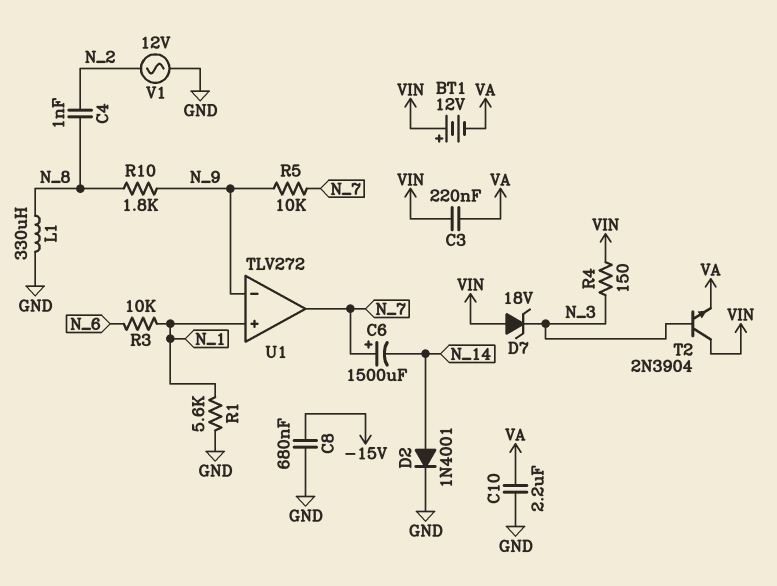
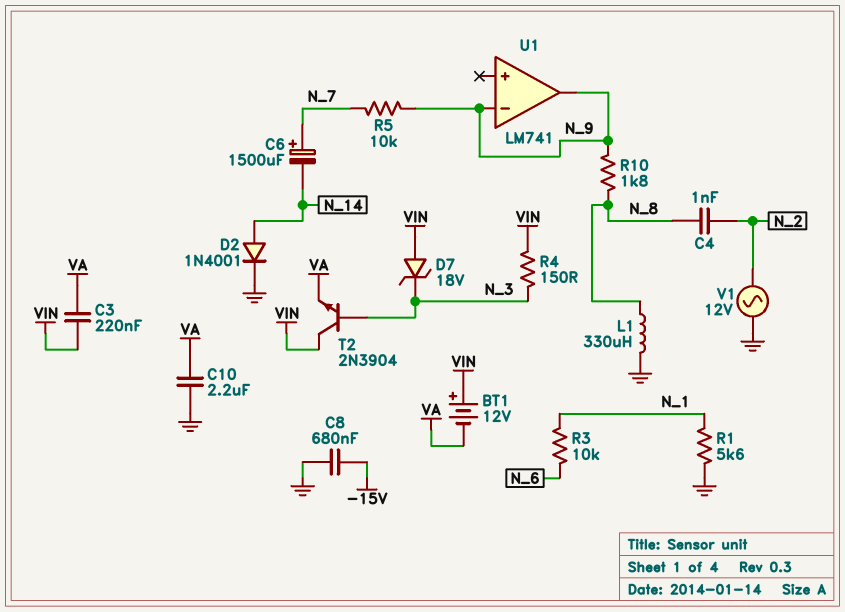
U1: TLV272 -> LM741
U1 pin in+: N_1 -> none
U1 pin out: N_7 -> N_9

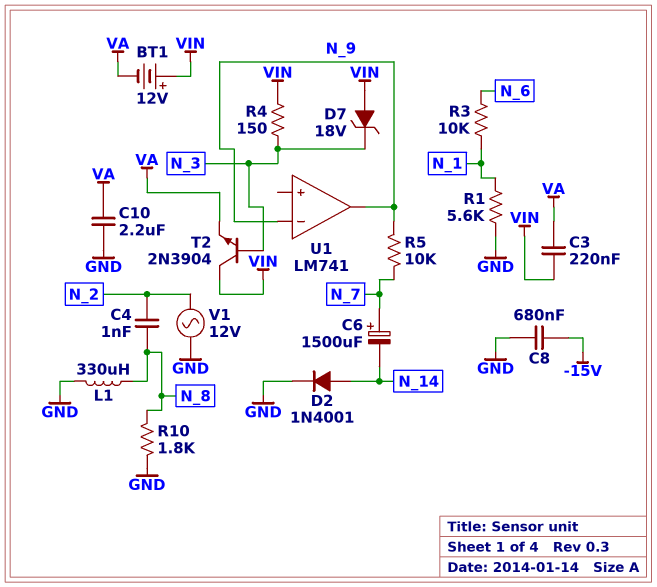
R10: 1.8k (N_8, N_9) -> 1.8k (GND, N_8)

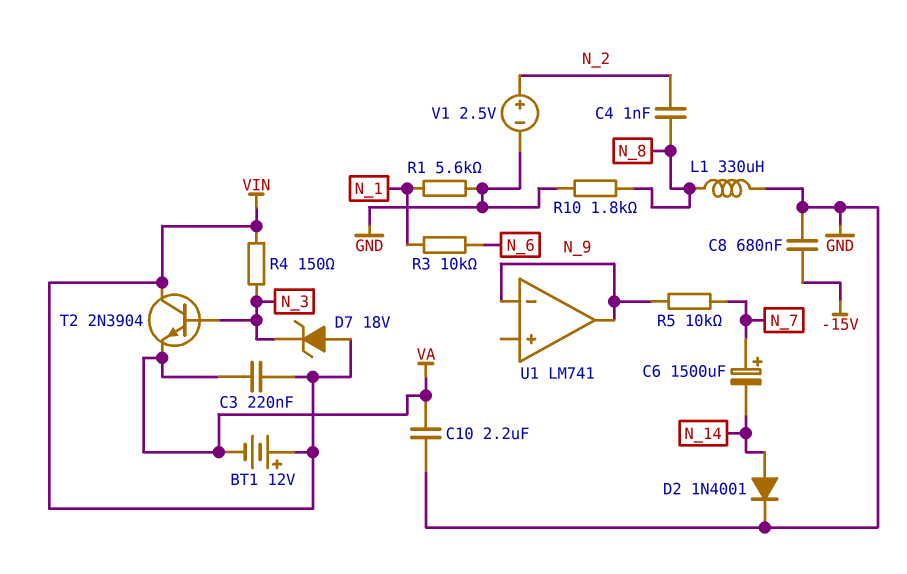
V1: AC 12V (GND, N_2) -> 2.5V (plus N_2, minus GND)

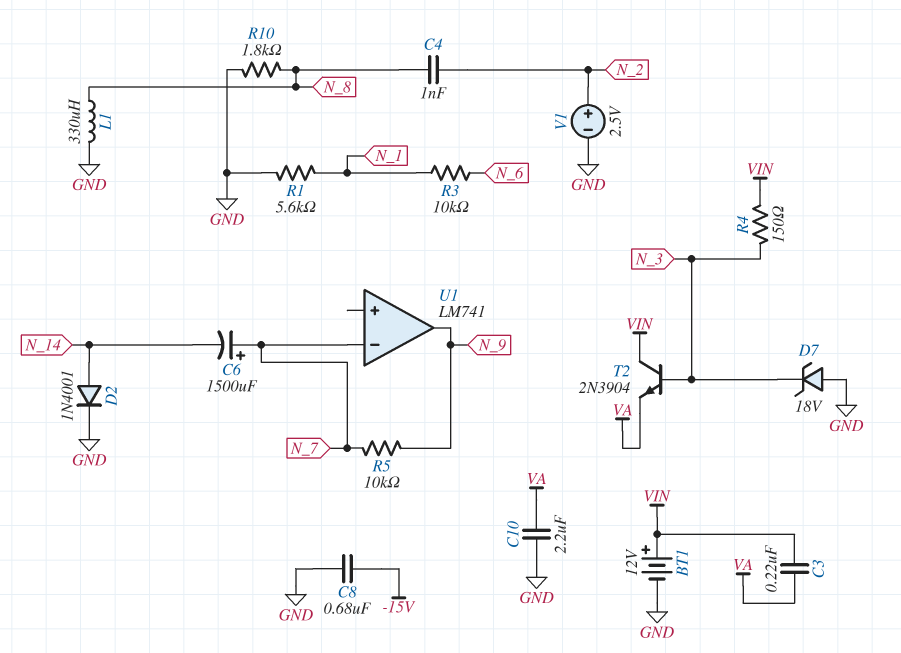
BT1: 12V (plus VIN, minus VA) -> 12V (plus VIN, minus GND)
D7: zener 18V (A VIN, K N_3) -> zener 18V (A GND, K N_3)
U1 pin in-: N_9 -> N_7

